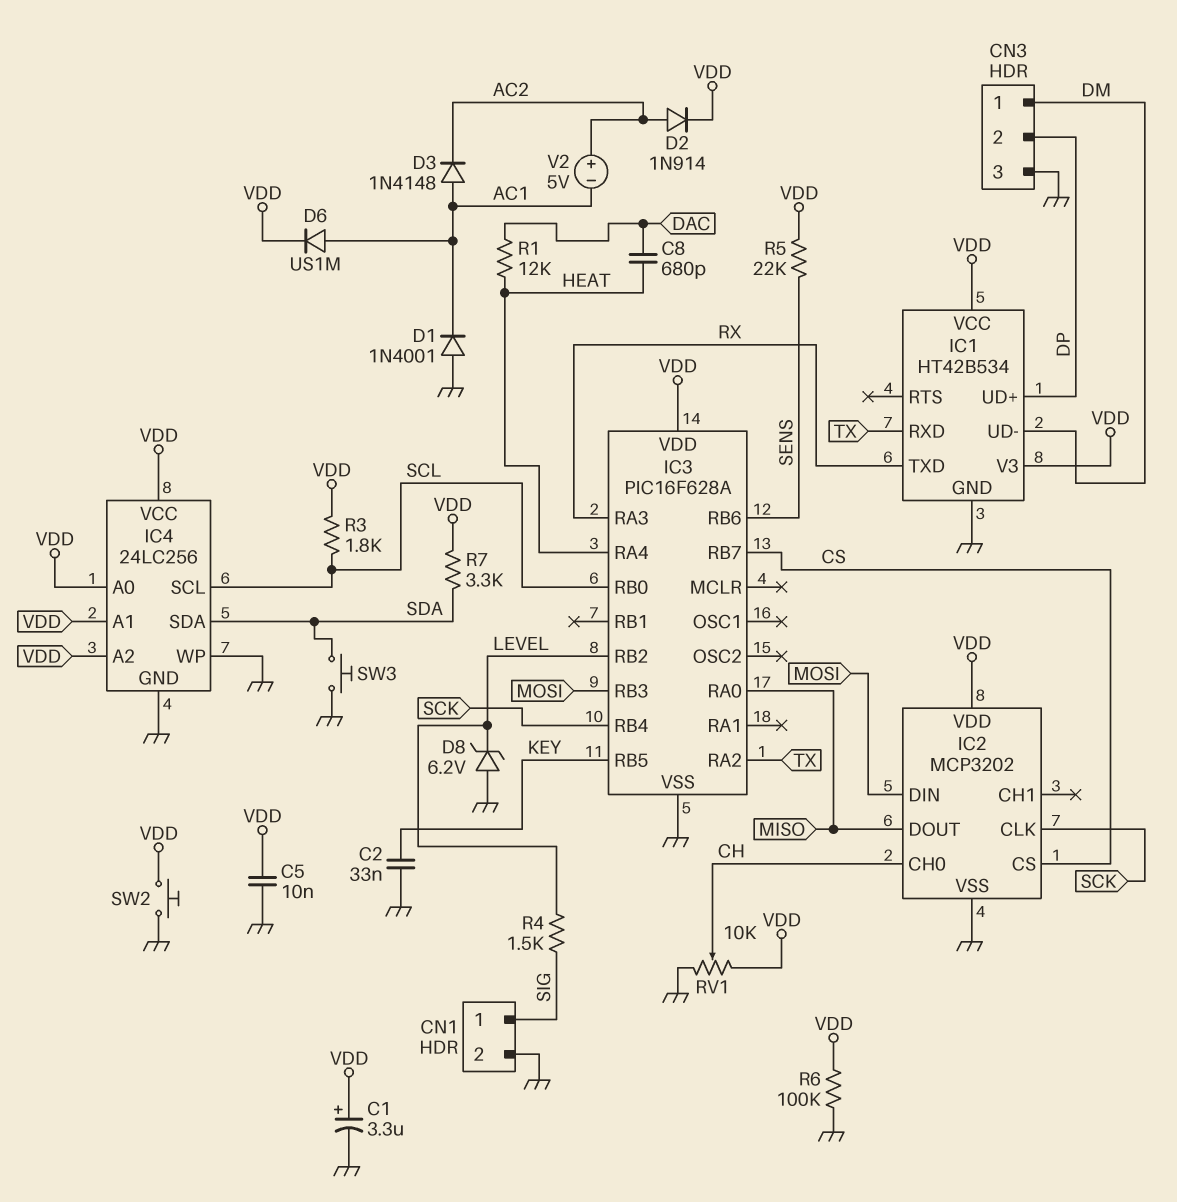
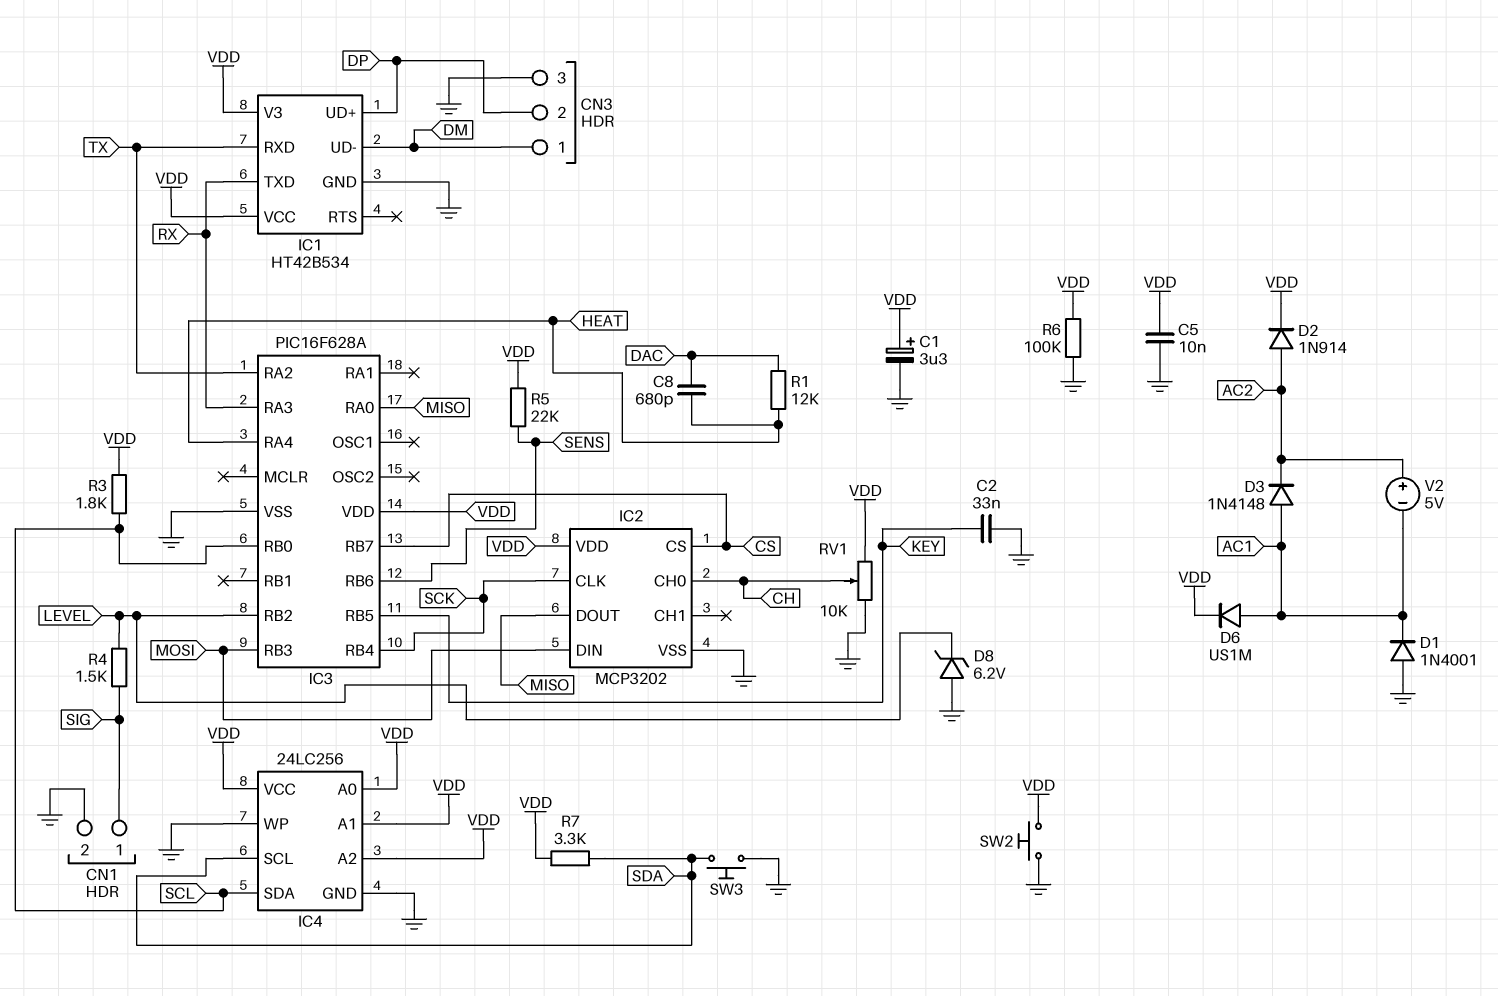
IC4 pin SCL: SCL -> SDA
IC4 pin SDA: SDA -> SCL

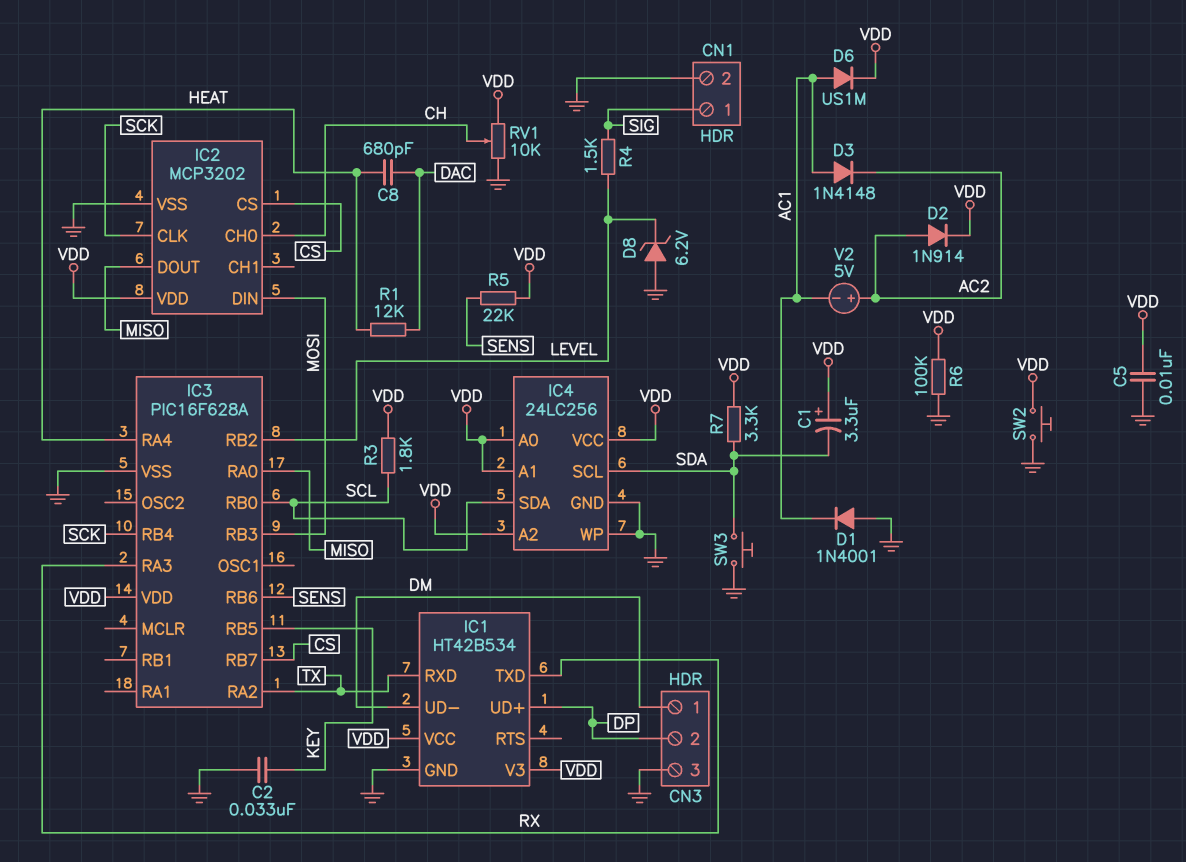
C1: 3.3uF (plus VDD, minus GND) -> 3.3uF (plus VDD, minus SDA)

